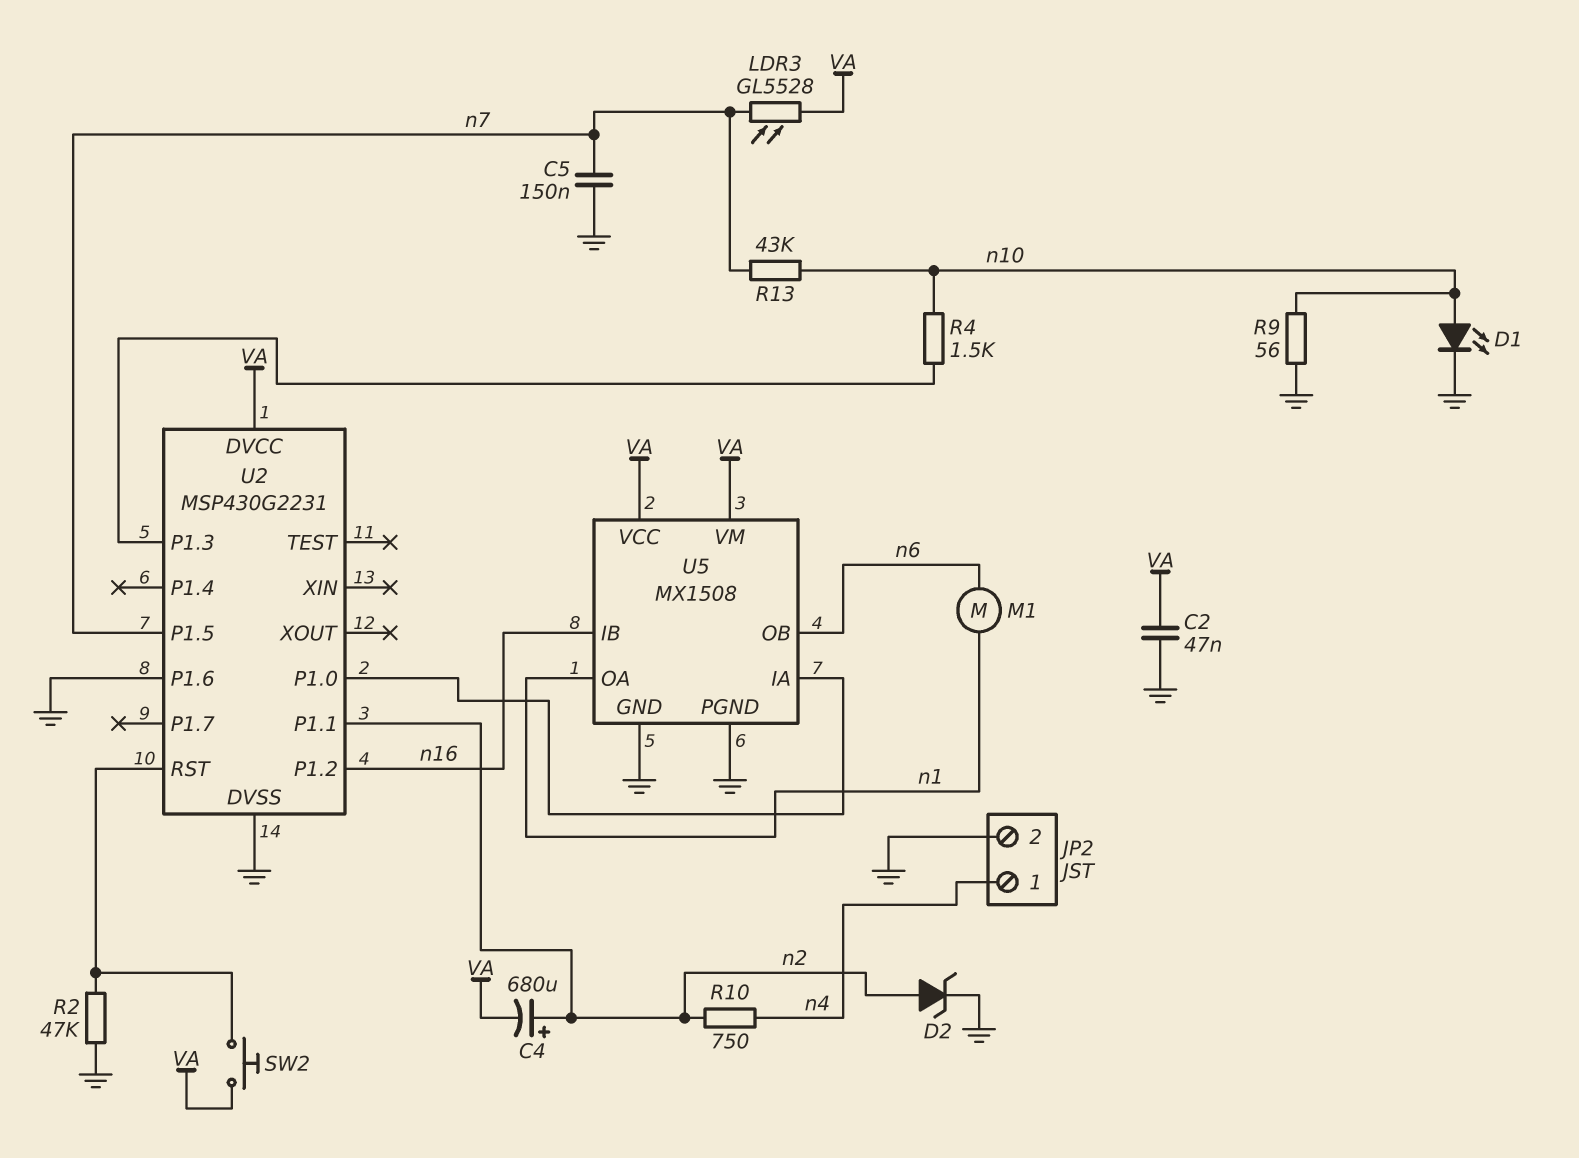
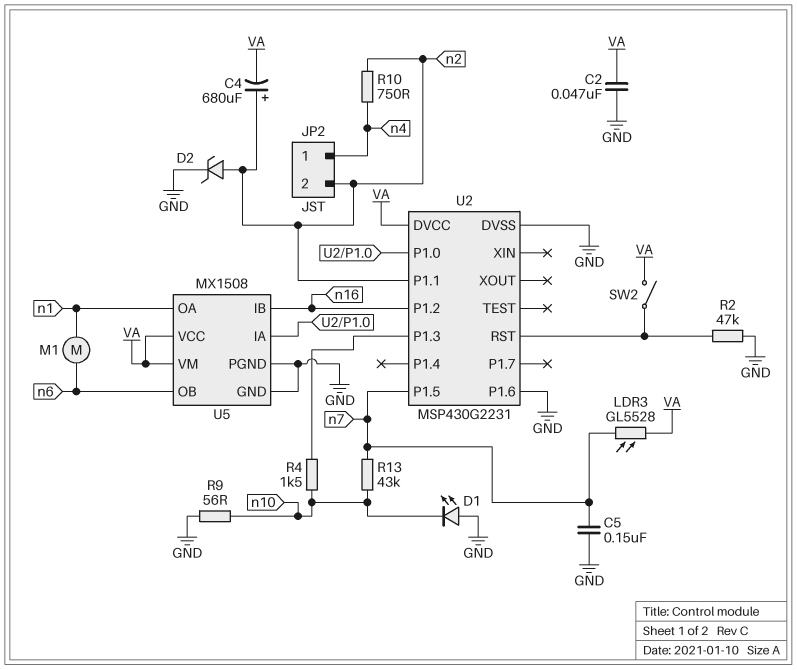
D1: LED (A n10, K GND) -> LED (A GND, K n10)
JP2 pin 2: GND -> n2
SW2: button (U2/RST, VA) -> switch (U2/RST, VA)

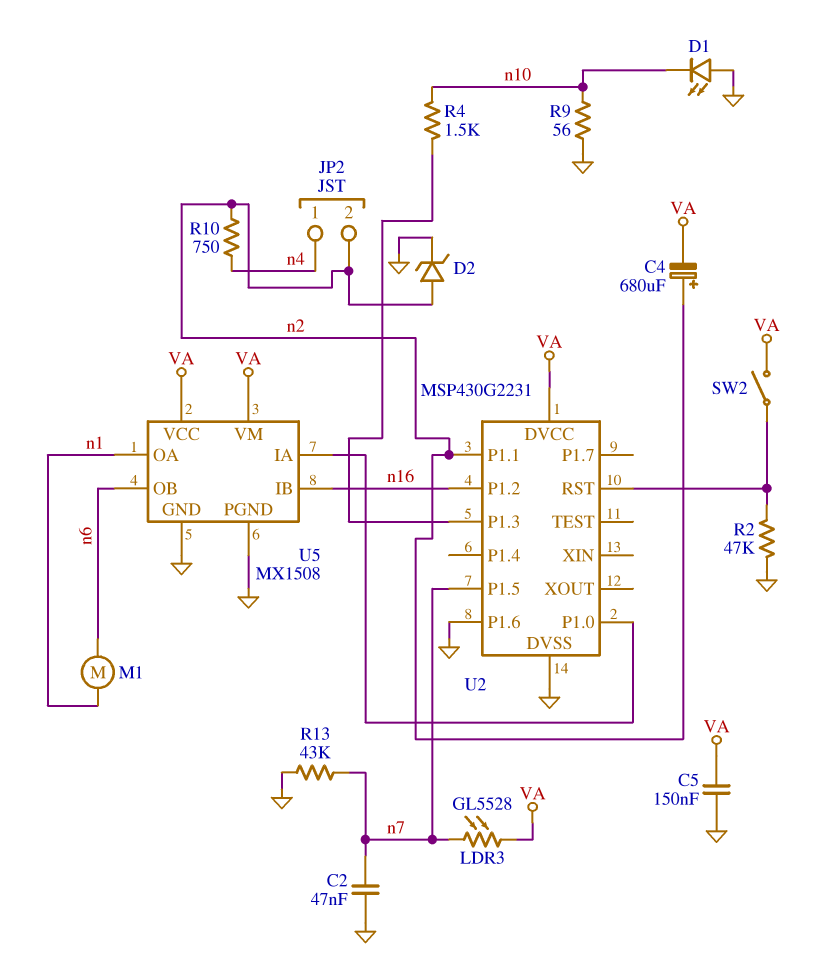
C2: 47nF (GND, VA) -> 47nF (GND, n7)
C5: 150nF (GND, n7) -> 150nF (GND, VA)
R13: 43k (n7, n10) -> 43k (GND, n7)

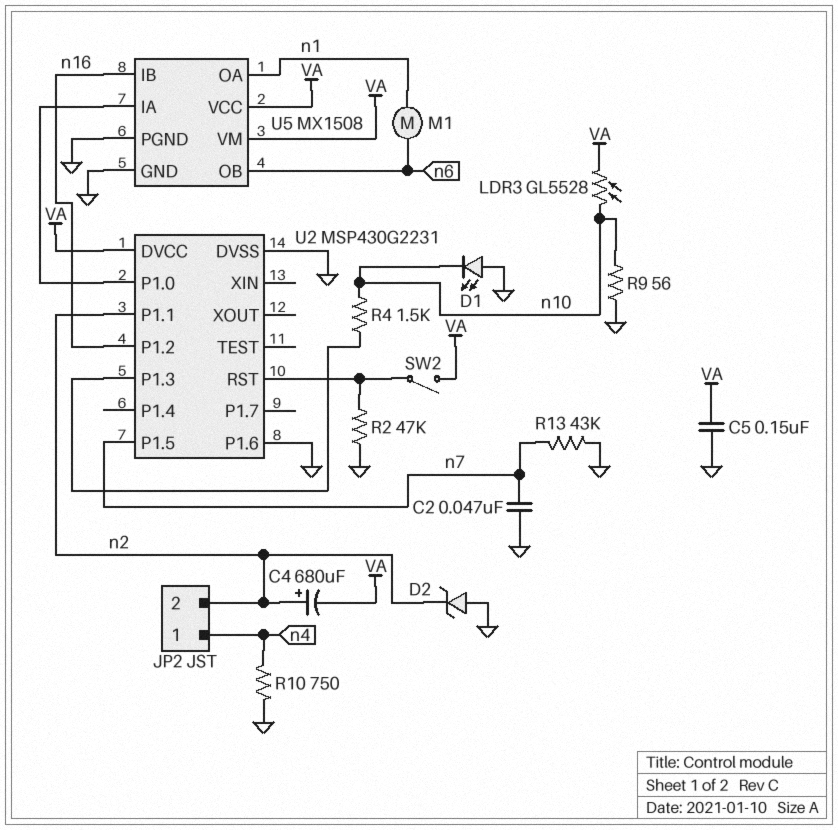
D2: zener (A n2, K GND) -> zener (A GND, K n2)
LDR3: GL5528 (VA, n7) -> GL5528 (VA, n10)
R10: 750 (n2, n4) -> 750 (GND, n4)

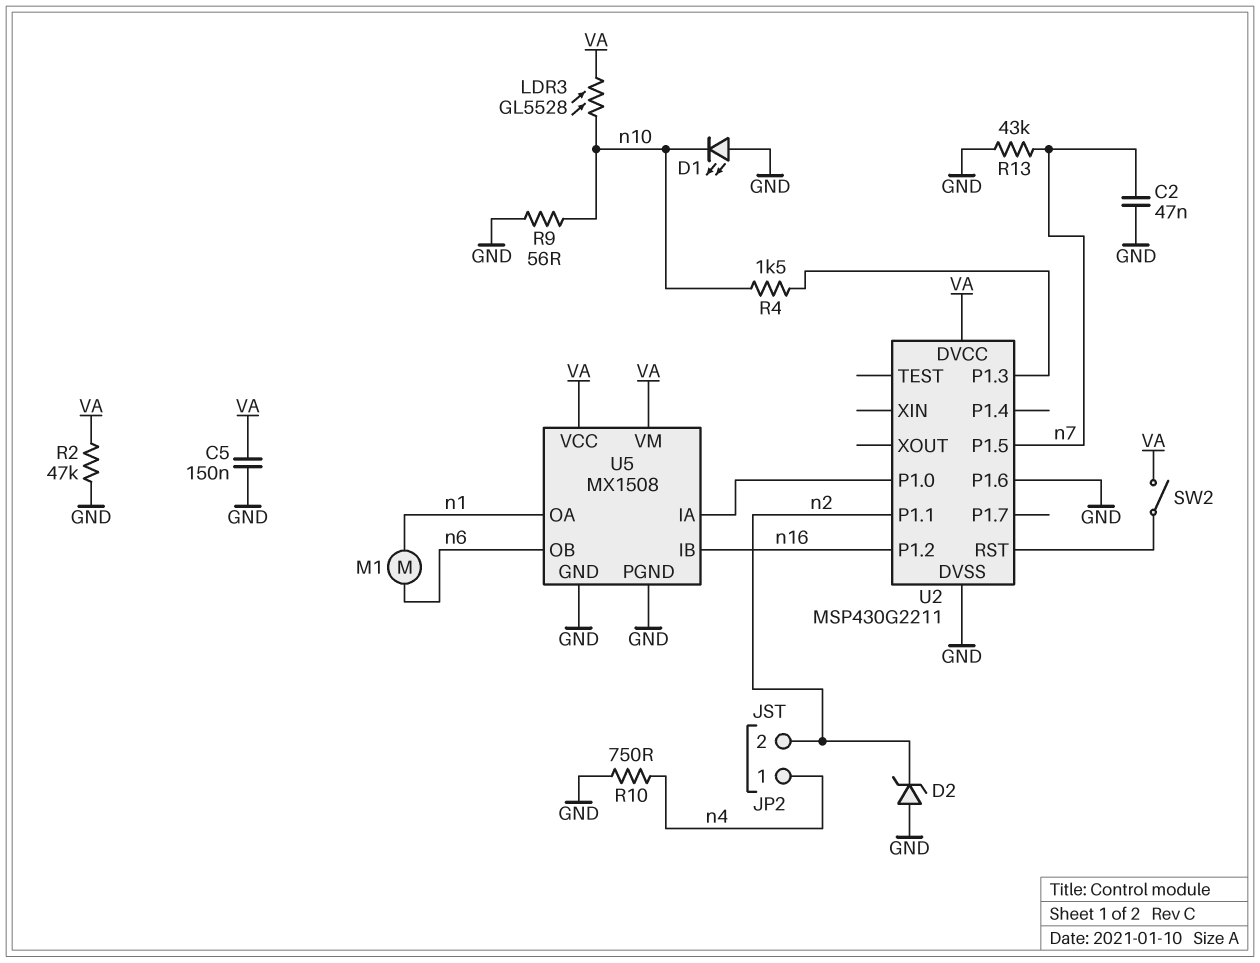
C4: 680uF (plus n2, minus VA) -> none
R2: 47k (GND, U2/RST) -> 47k (GND, VA)
U2: MSP430G2231 -> MSP430G2211

